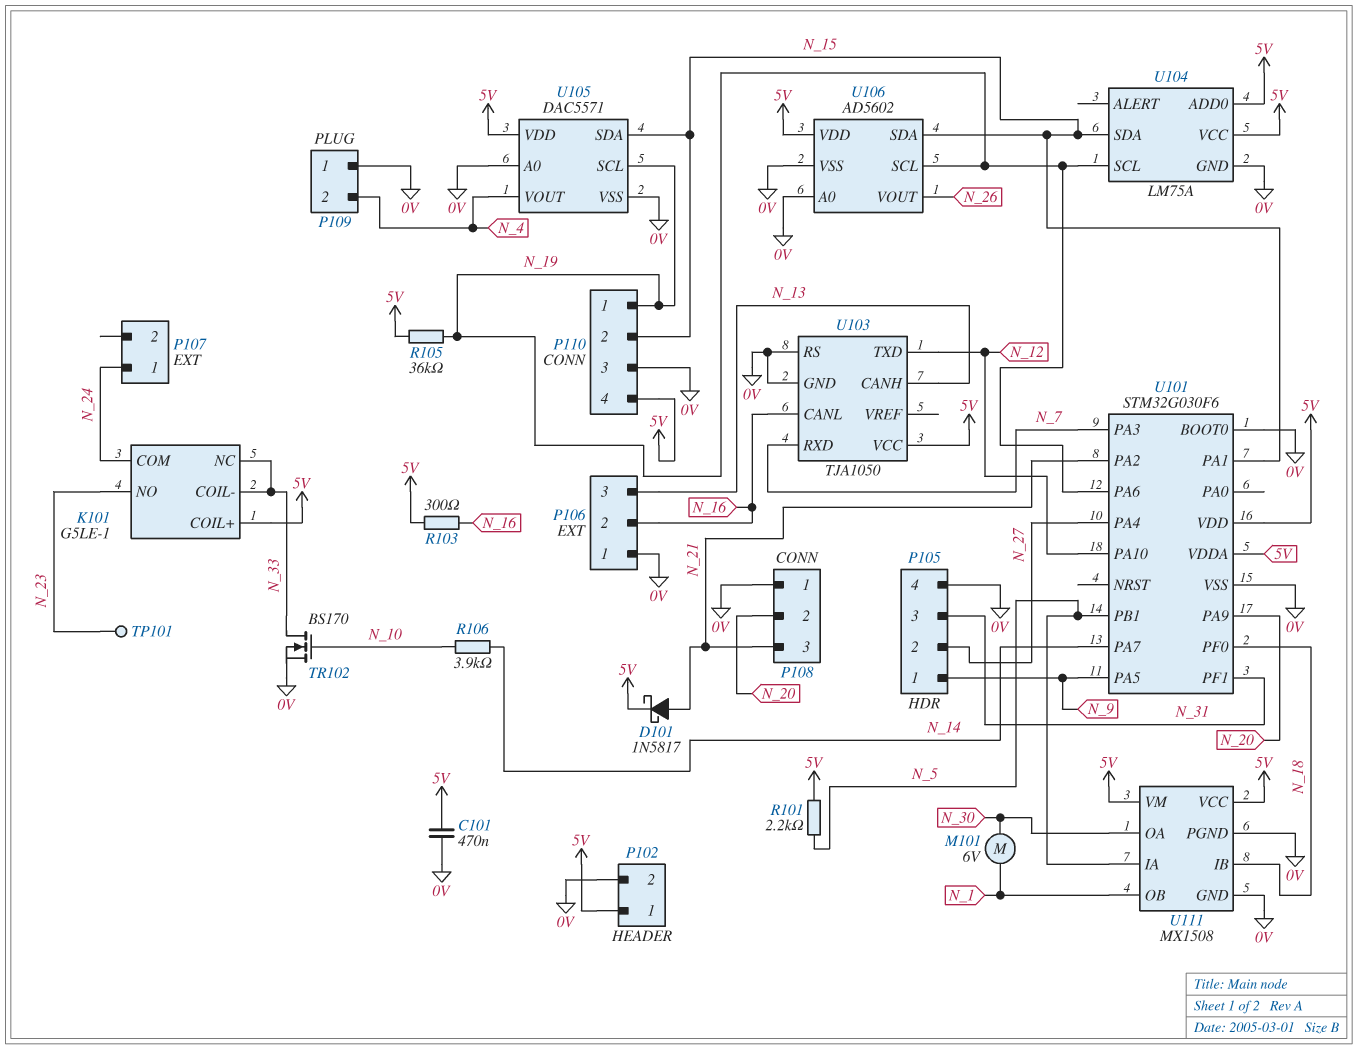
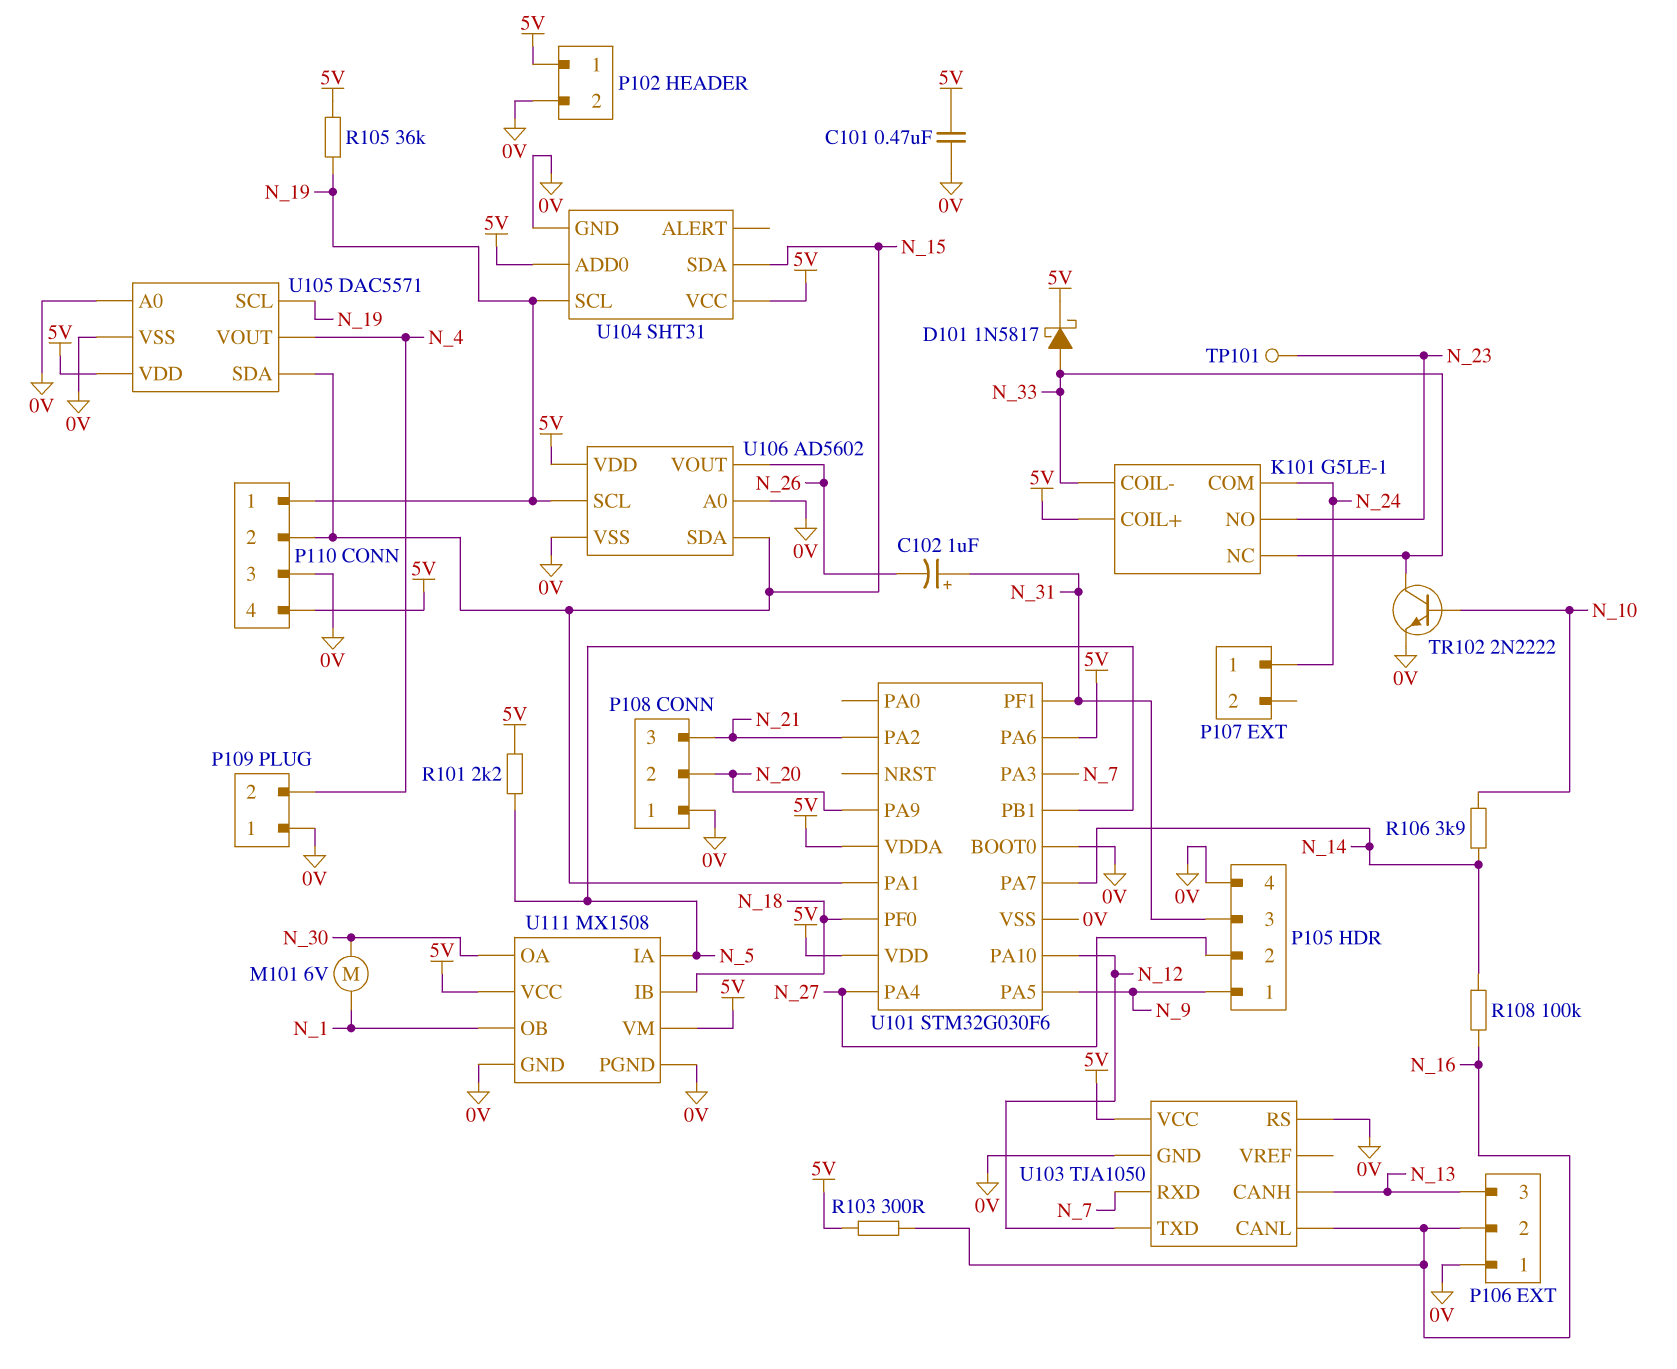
C102: none -> 1uF (plus N_31, minus N_26)
D101: schottky 1N5817 (A N_21, K 5V) -> schottky 1N5817 (A N_33, K 5V)
R108: none -> 100k (N_14, N_16)
TR102: NMOS BS170 (G N_10, D N_33, S 0V) -> NPN 2N2222 (B N_10, C N_33, E 0V)
U101 pin PA6: N_19 -> 5V
U104: LM75A -> SHT31

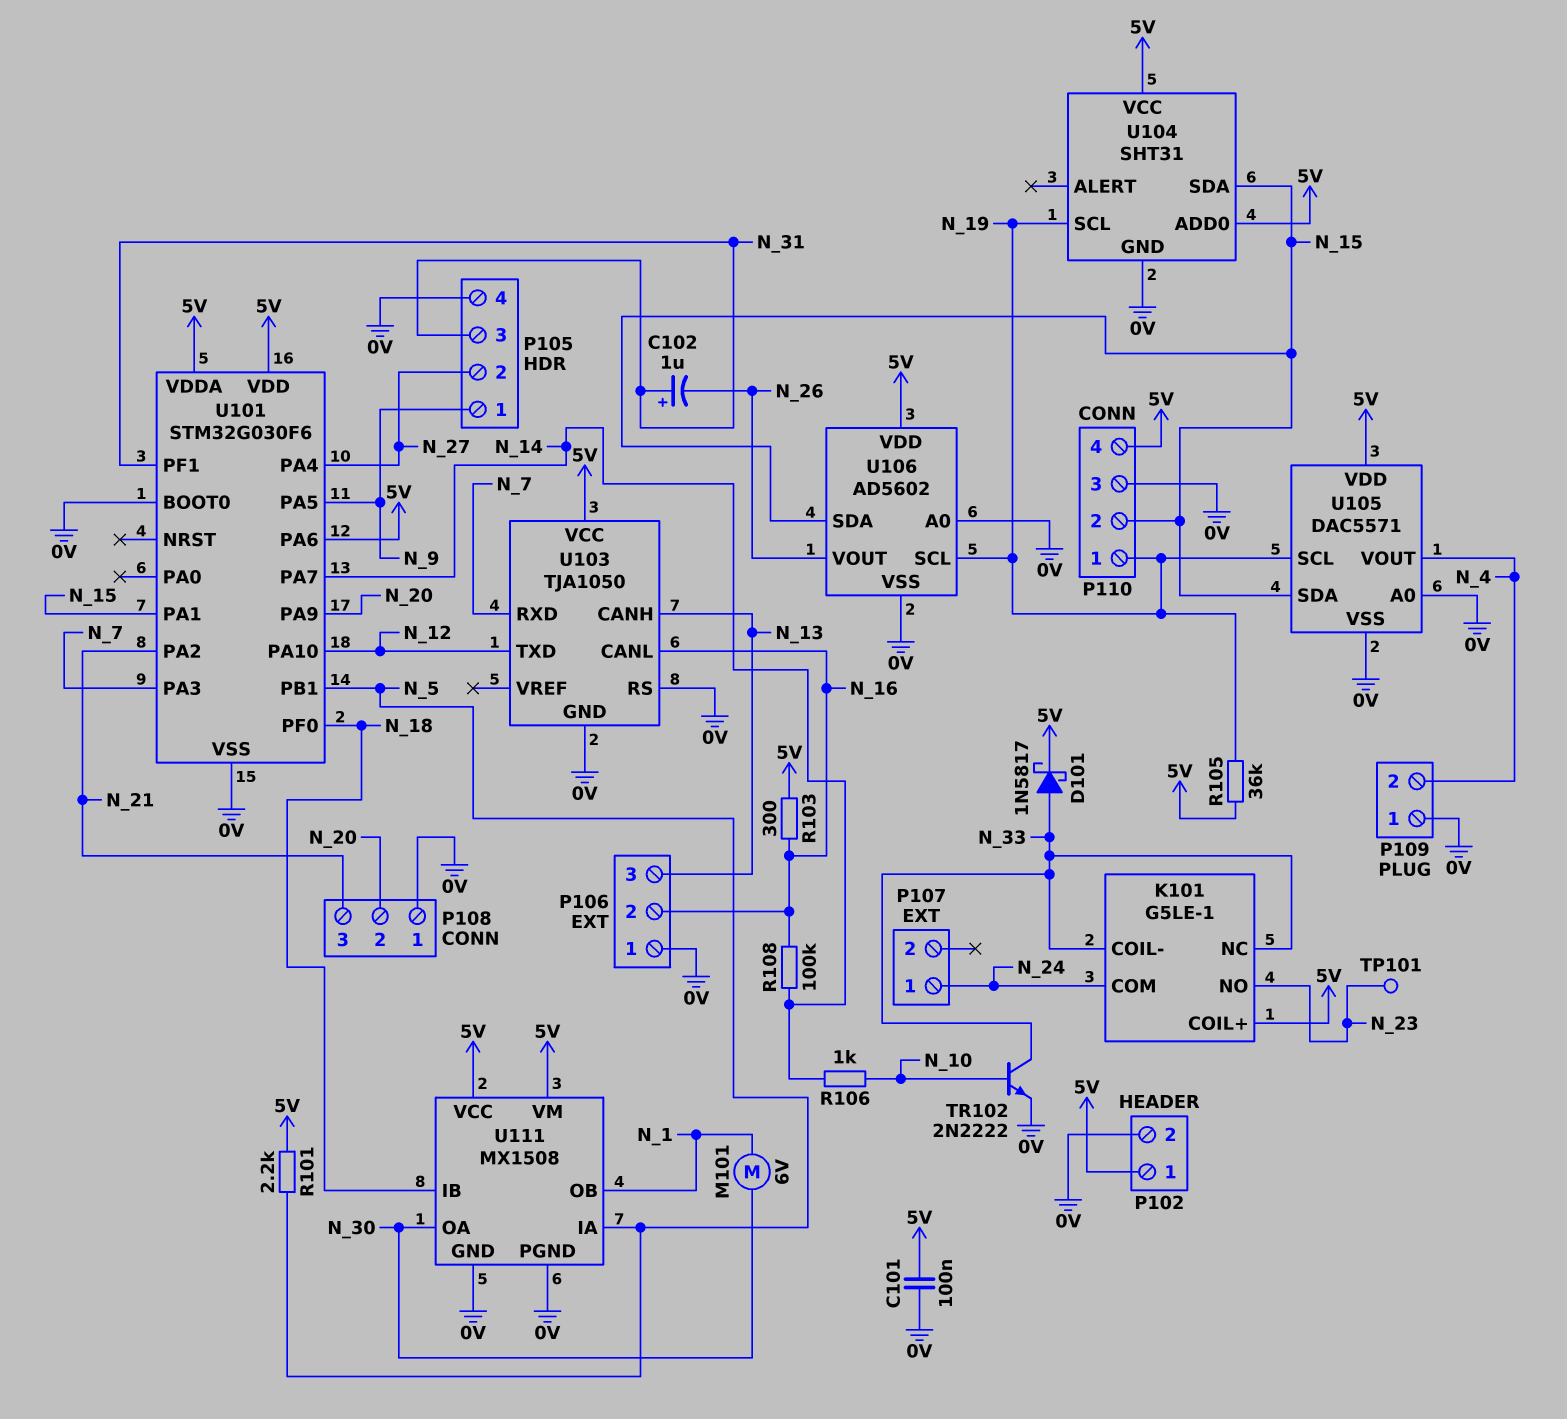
C101: 470nF (0V, 5V) -> 100nF (0V, 5V)
R106: 3.9k (N_10, N_14) -> 1k (N_10, N_14)

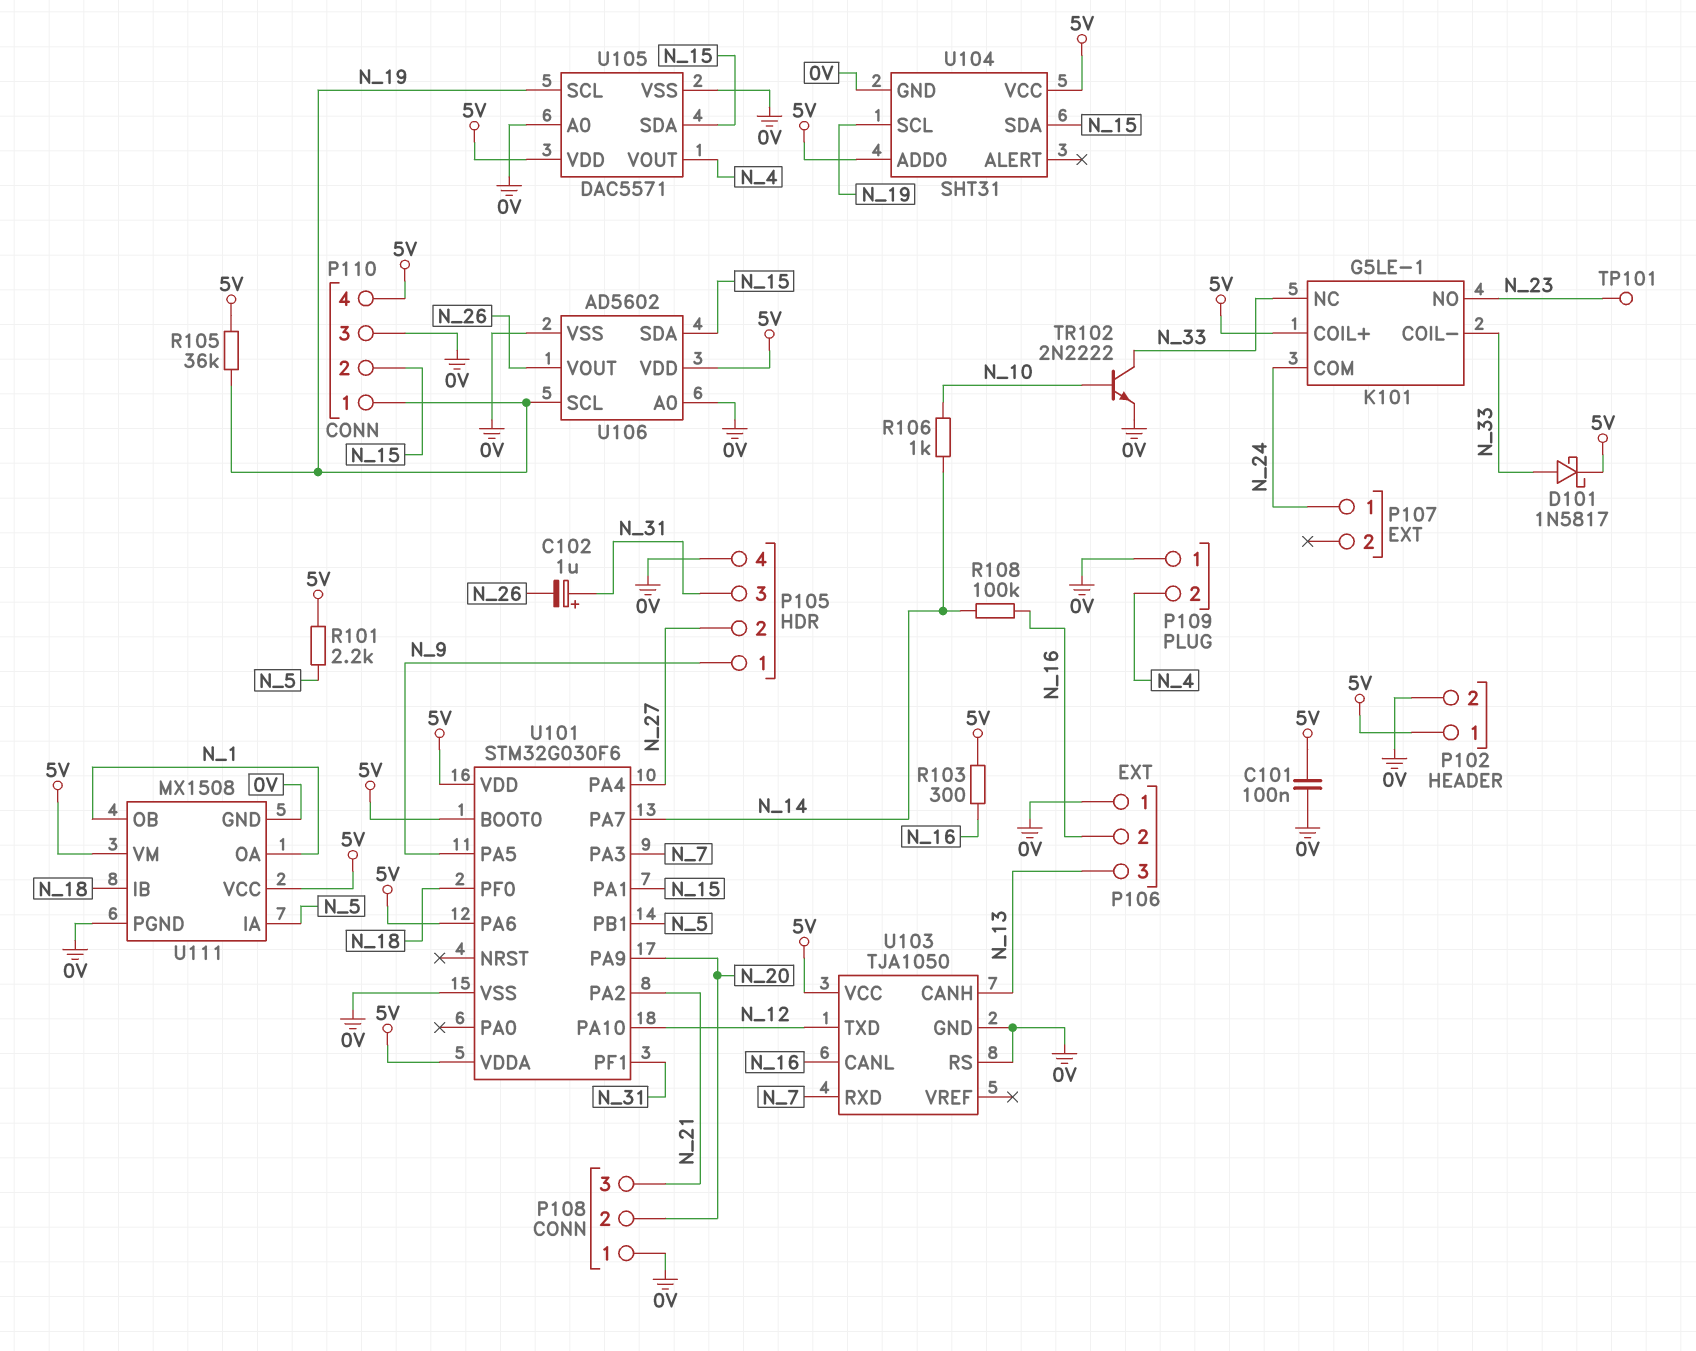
M101: motor 6V (N_1, N_30) -> none
U101 pin BOOT0: 0V -> 5V
U111 pin OA: N_30 -> N_1

